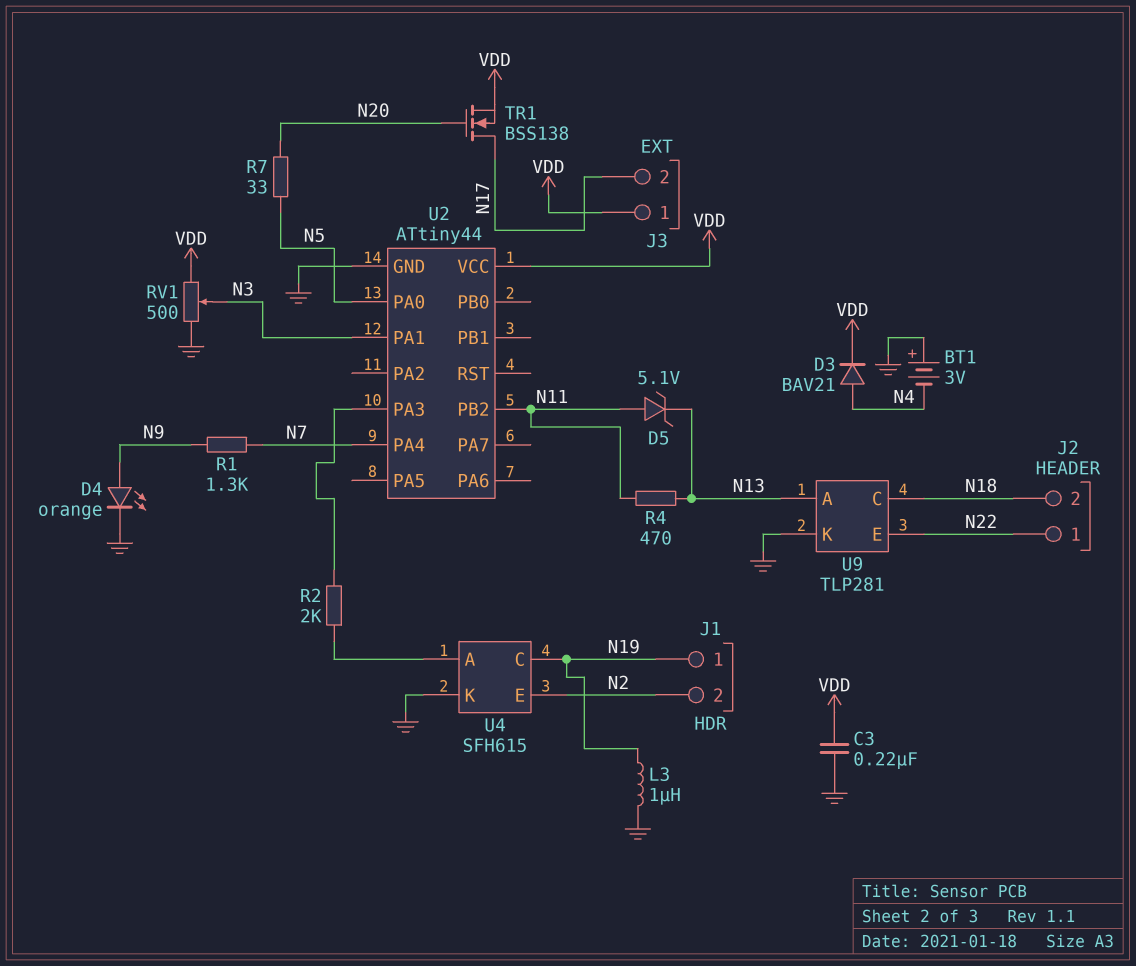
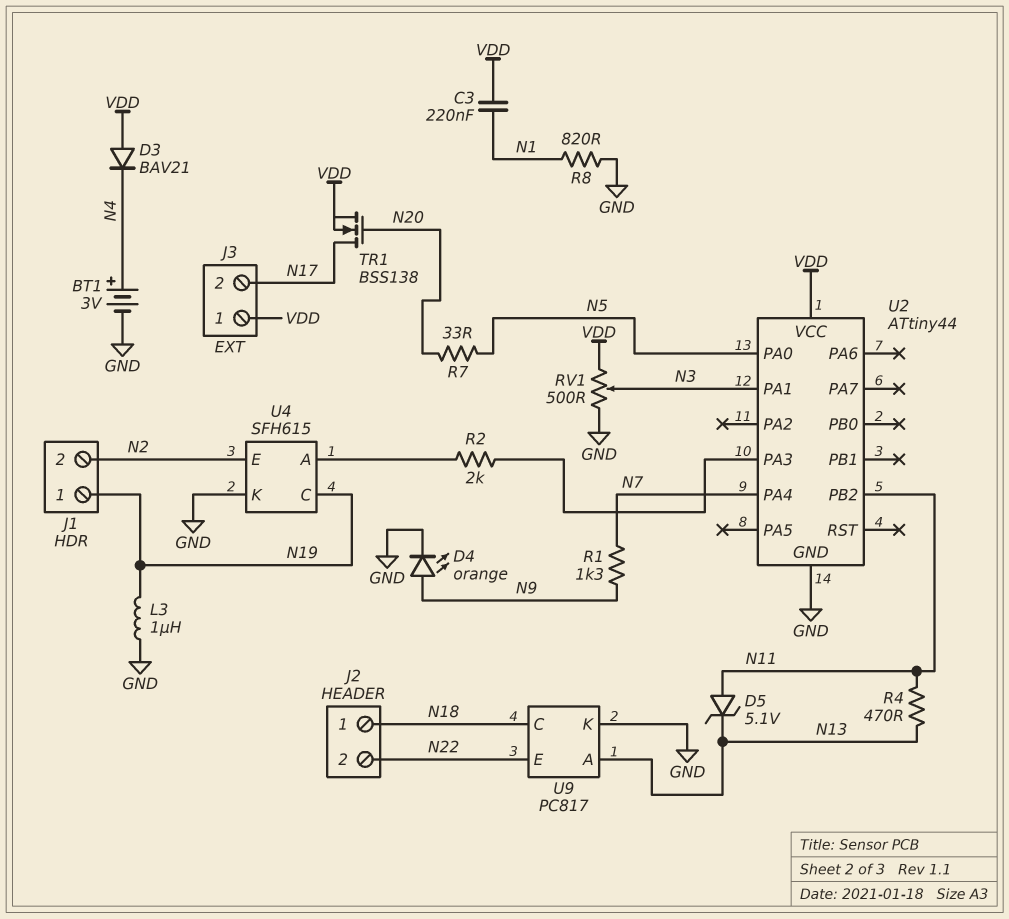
BT1: 3V (plus GND, minus N4) -> 3V (plus N4, minus GND)
C3: 220nF (GND, VDD) -> 220nF (N1, VDD)
D3: diode BAV21 (A N4, K VDD) -> diode BAV21 (A VDD, K N4)
J2 pin 1: N22 -> N18
J2 pin 2: N18 -> N22
R8: none -> 820 (GND, N1)
U9: TLP281 -> PC817

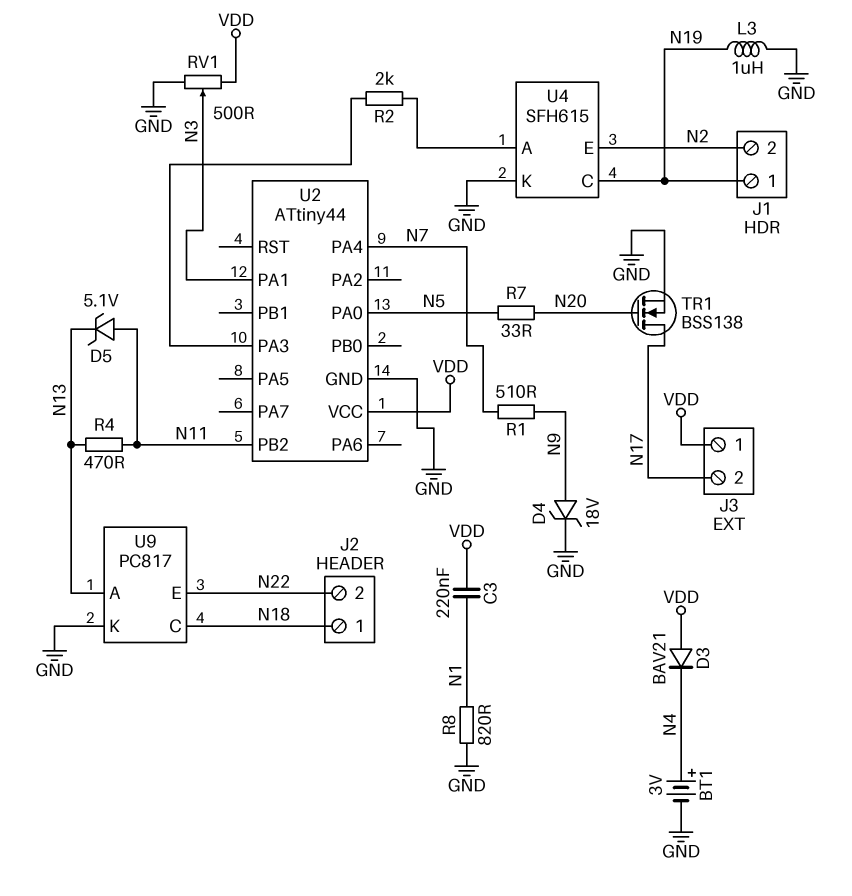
D4: LED orange (A N9, K GND) -> zener 18V (A N9, K GND)
R1: 1.3k (N7, N9) -> 510 (N7, N9)
TR1: NMOS BSS138 (G N20, D N17, S VDD) -> NMOS BSS138 (G N20, D N17, S GND)

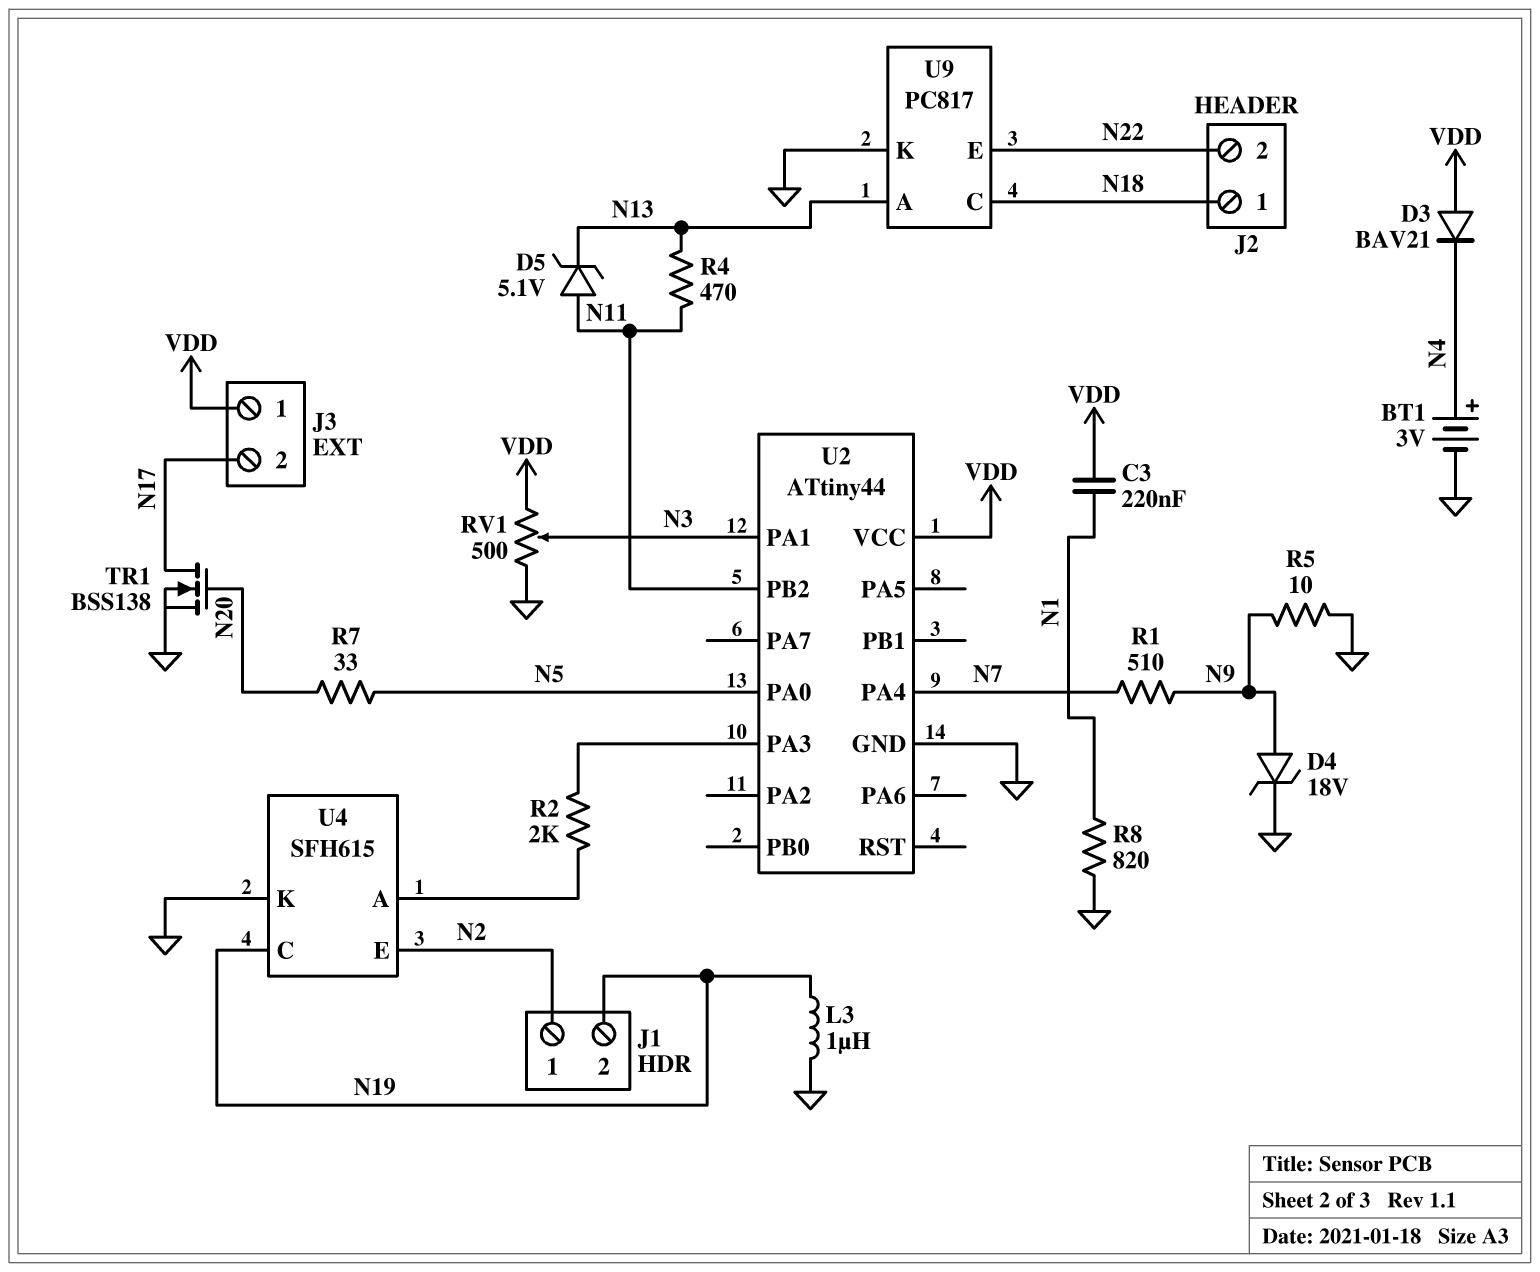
J1 pin 1: N19 -> N2
J1 pin 2: N2 -> N19
R5: none -> 10 (GND, N9)

